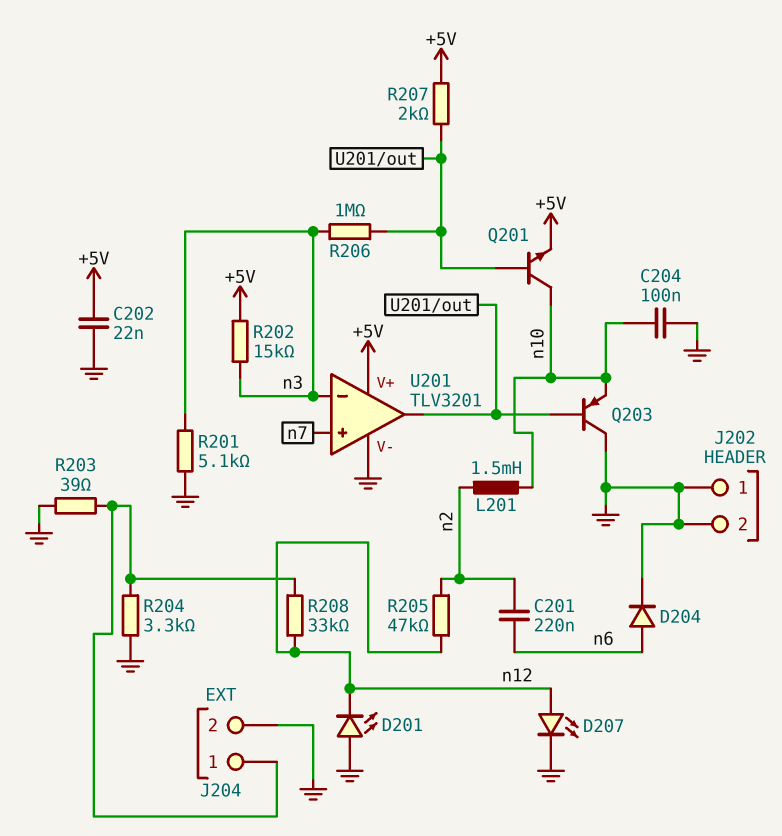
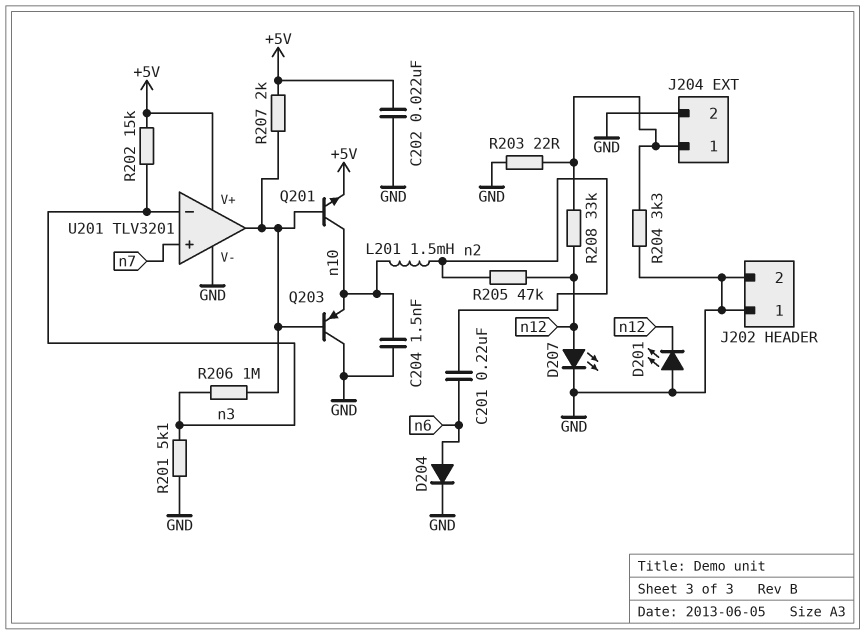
C204: 100nF (GND, n10) -> 1.5nF (GND, n10)
R203: 39 (GND, J204/1) -> 22 (GND, J204/1)

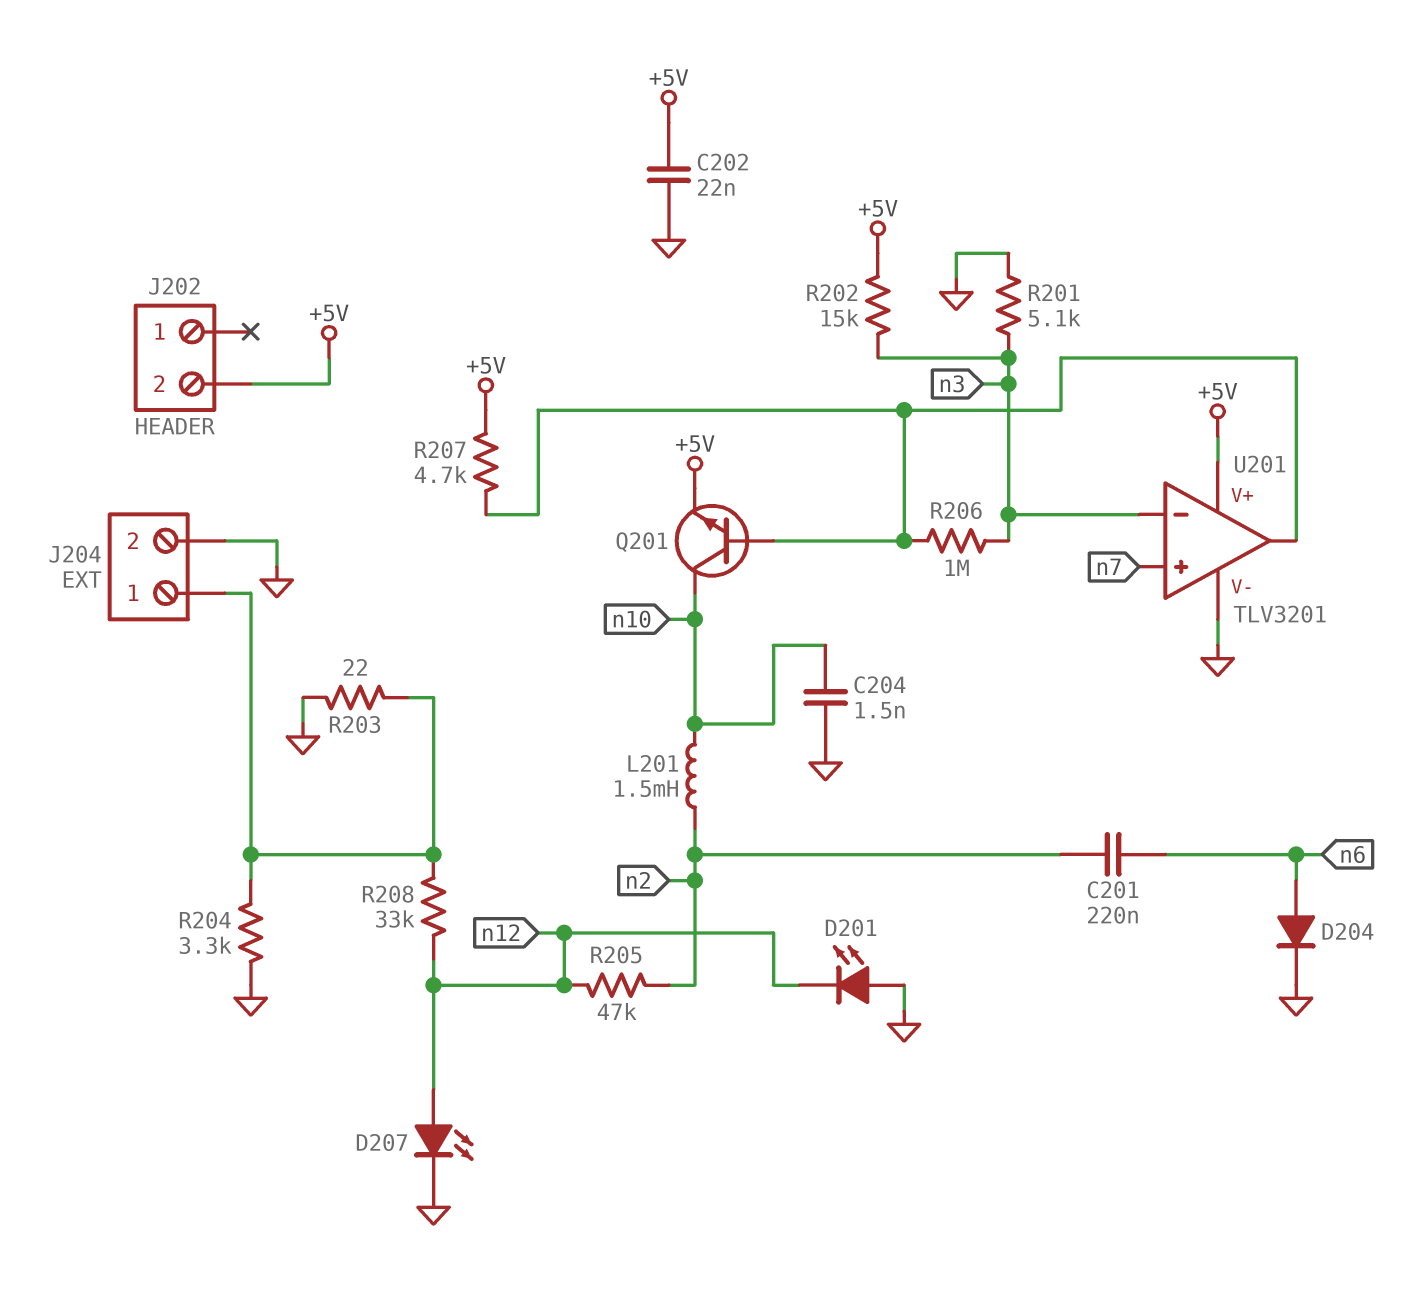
J202 pin 1: GND -> none
J202 pin 2: GND -> +5V
Q203: PNP (B U201/out, C GND, E n10) -> none
R207: 2k (+5V, U201/out) -> 4.7k (+5V, U201/out)

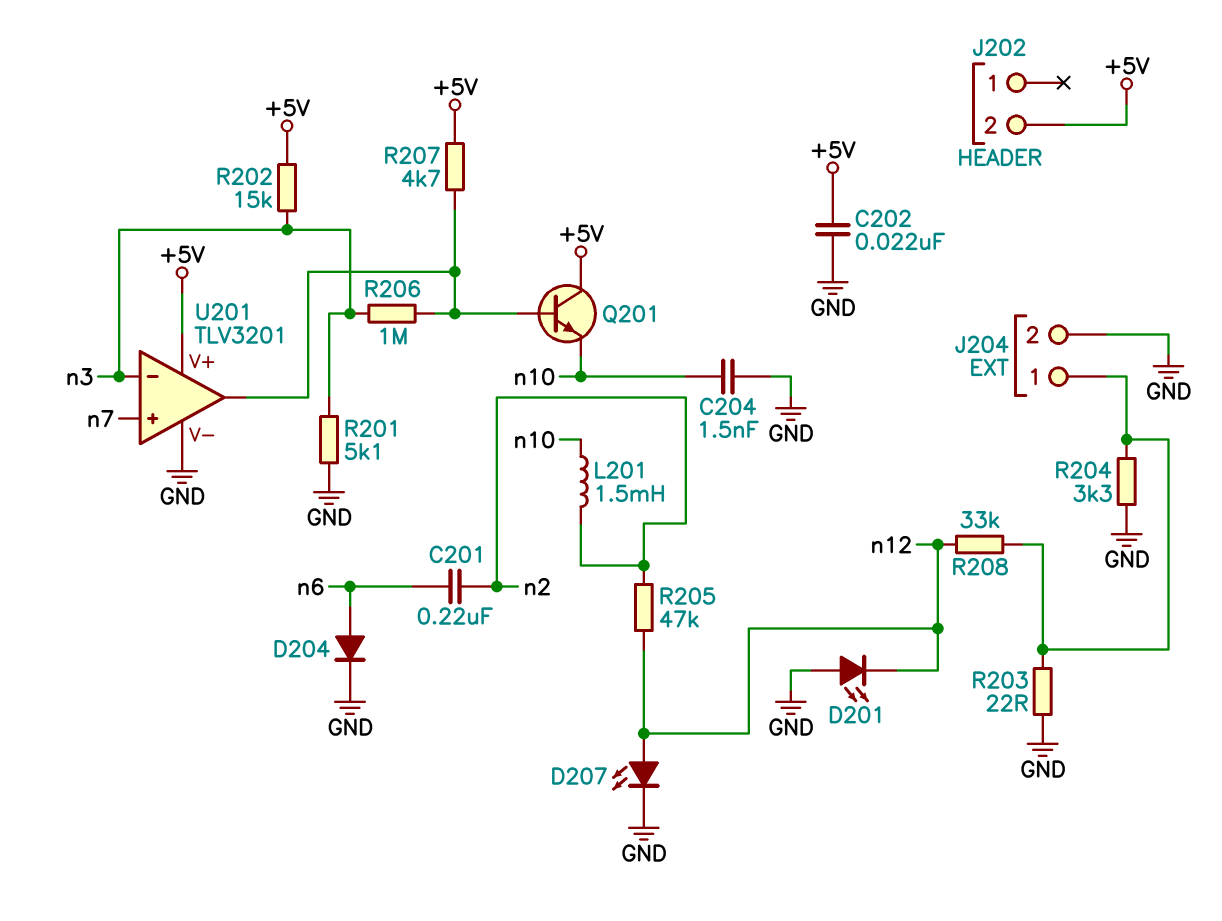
Q201: NPN (B U201/out, C n10, E +5V) -> NPN (B U201/out, C +5V, E n10)

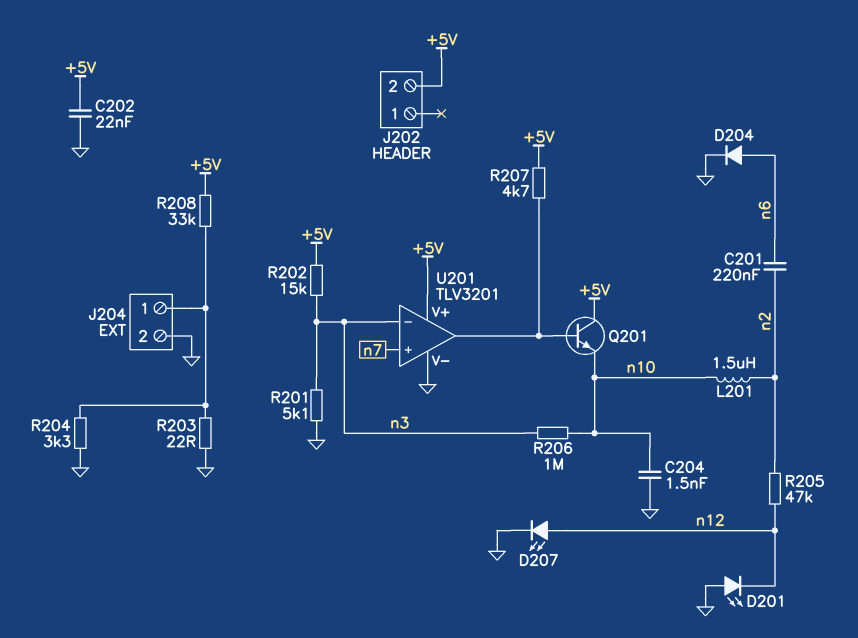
L201: 1.5mH (n2, n10) -> 1.5uH (n2, n10)
R206: 1M (U201/out, n3) -> 1M (n3, n10)
R208: 33k (J204/1, n12) -> 33k (+5V, J204/1)

